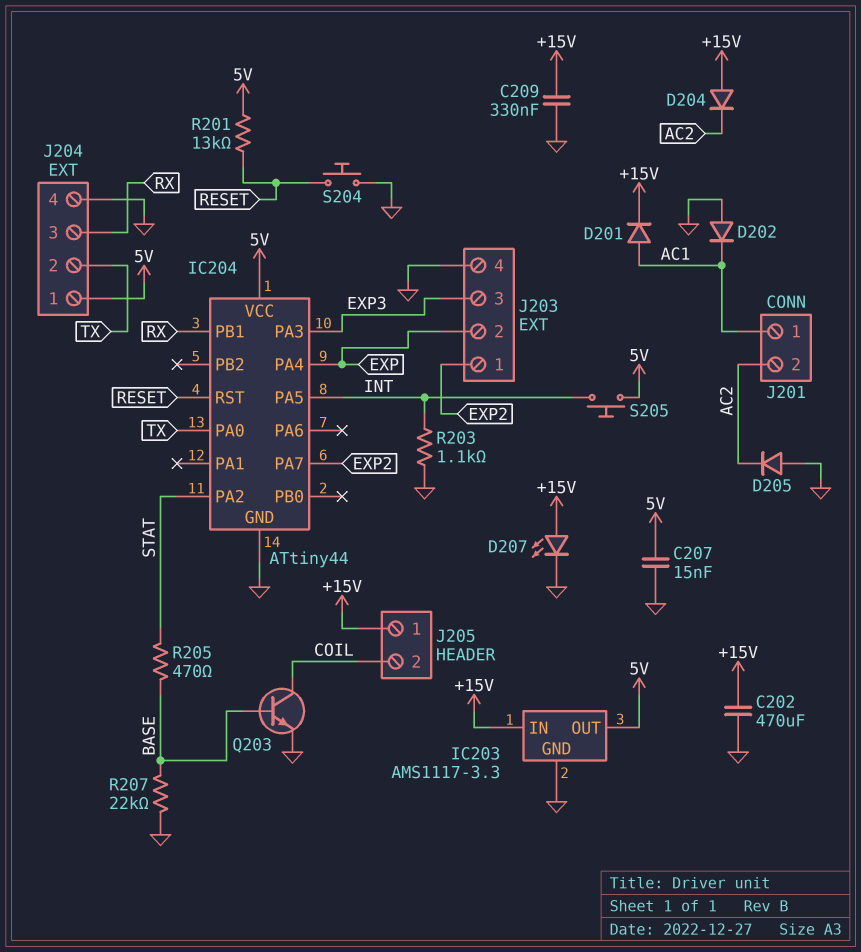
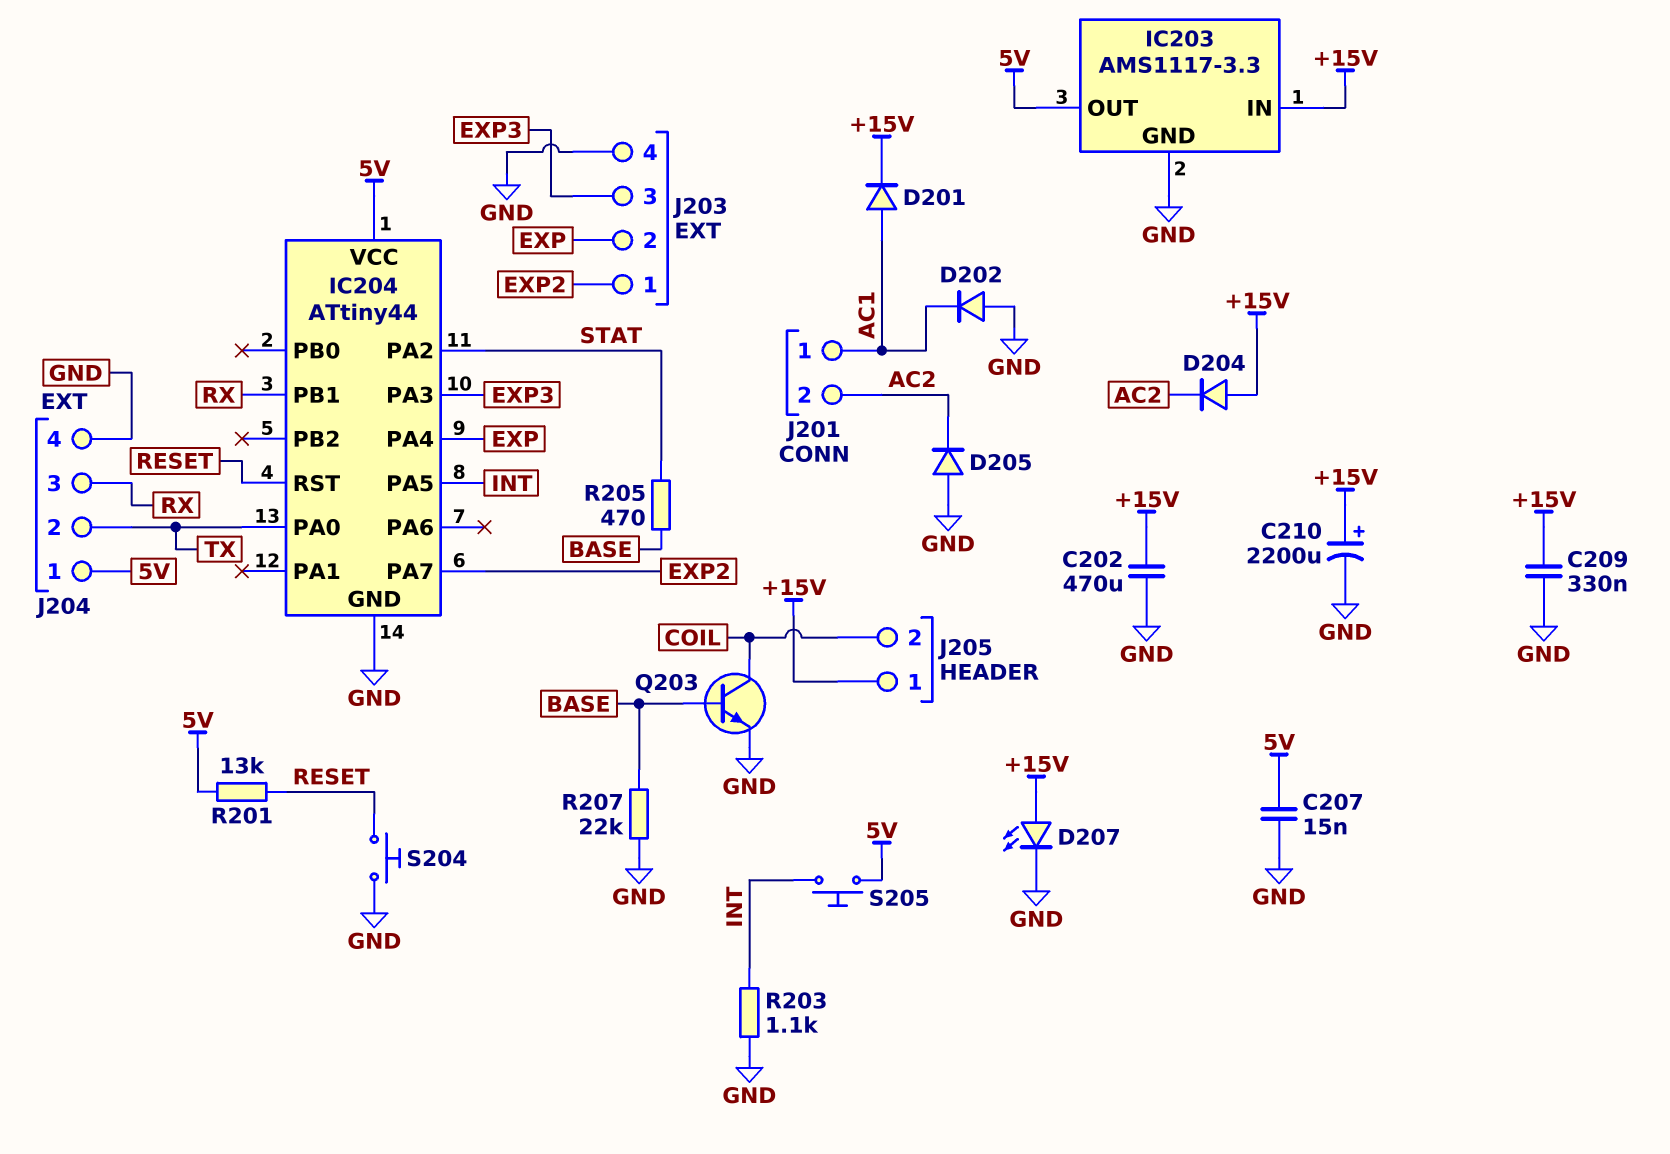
C210: none -> 2200uF (plus +15V, minus GND)

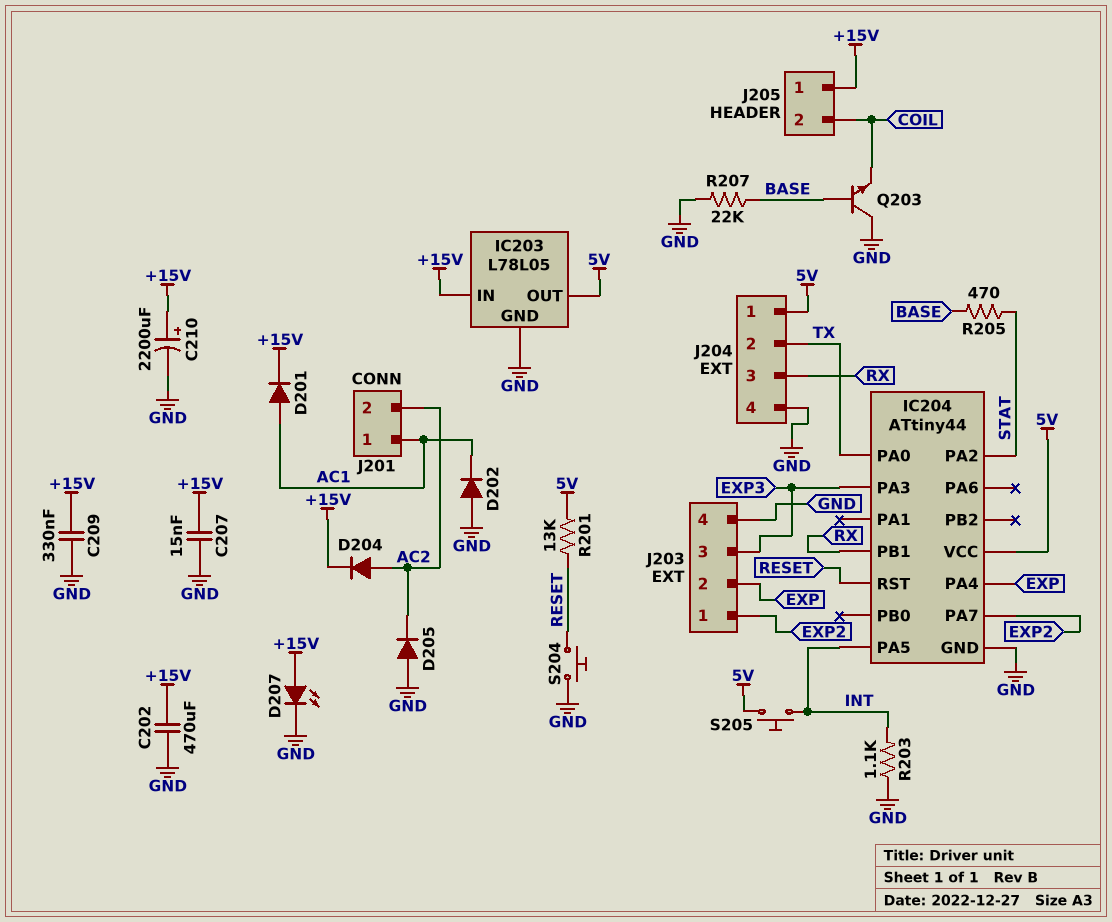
C207: 15nF (5V, GND) -> 15nF (+15V, GND)
D204: diode (A +15V, K AC2) -> diode (A AC2, K +15V)
IC203: AMS1117-3.3 -> L78L05
Q203: NPN (B BASE, C COIL, E GND) -> NPN (B BASE, C GND, E COIL)

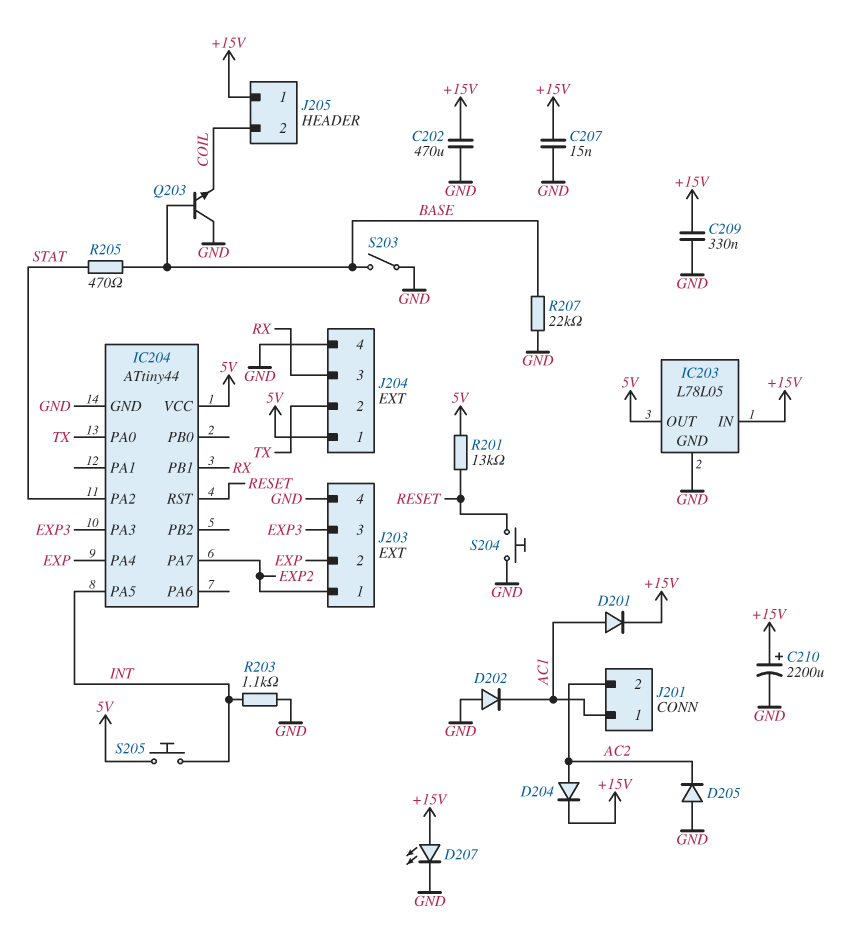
S203: none -> switch (BASE, GND)

